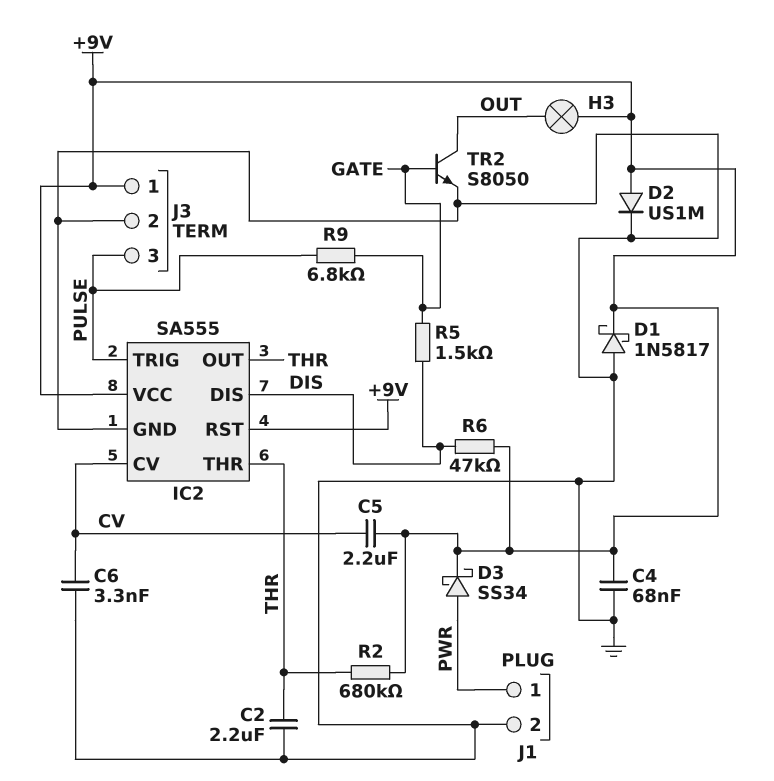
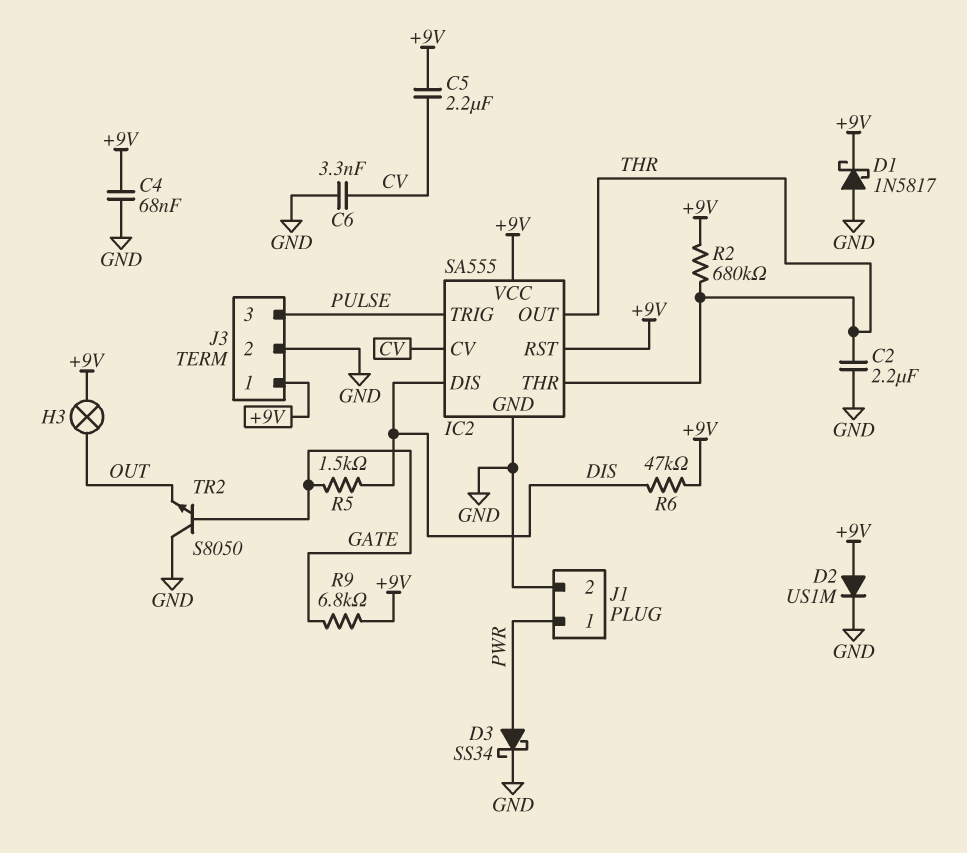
D3: schottky SS34 (A PWR, K +9V) -> schottky SS34 (A PWR, K GND)
R9: 6.8k (GATE, PULSE) -> 6.8k (+9V, GATE)
TR2: NPN S8050 (B GATE, C OUT, E GND) -> NPN S8050 (B GATE, C GND, E OUT)

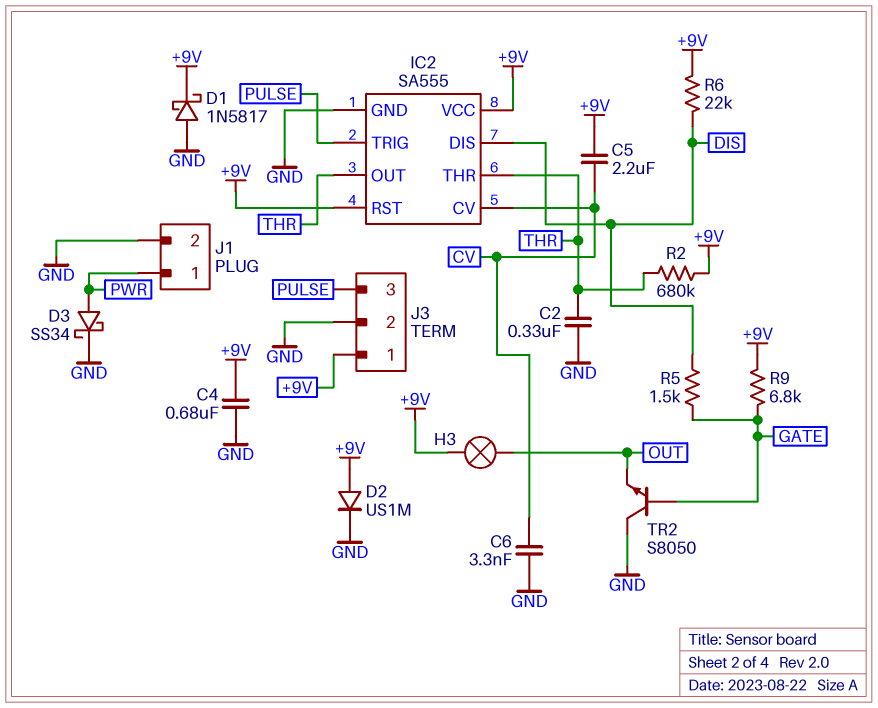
C2: 2.2uF (GND, THR) -> 330nF (GND, THR)
C4: 68nF (+9V, GND) -> 680nF (+9V, GND)
R6: 47k (+9V, DIS) -> 22k (+9V, DIS)

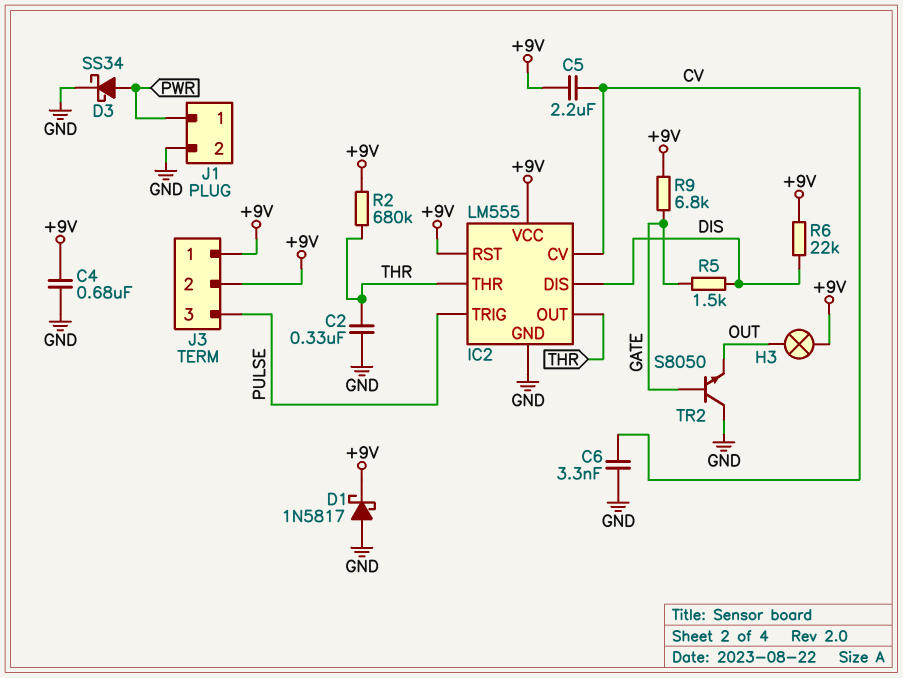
D2: diode US1M (A +9V, K GND) -> none
IC2: SA555 -> LM555
J3 pin 2: GND -> +9V

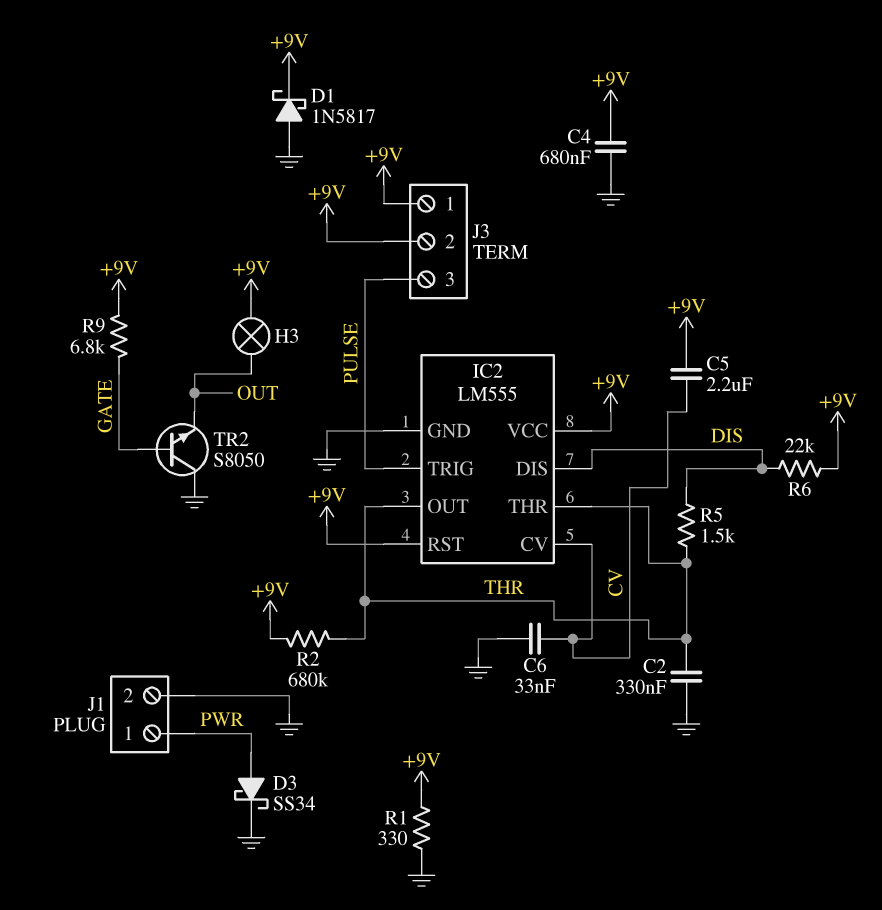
C6: 3.3nF (CV, GND) -> 33nF (CV, GND)
R1: none -> 330 (+9V, GND)
R5: 1.5k (DIS, GATE) -> 1.5k (DIS, THR)

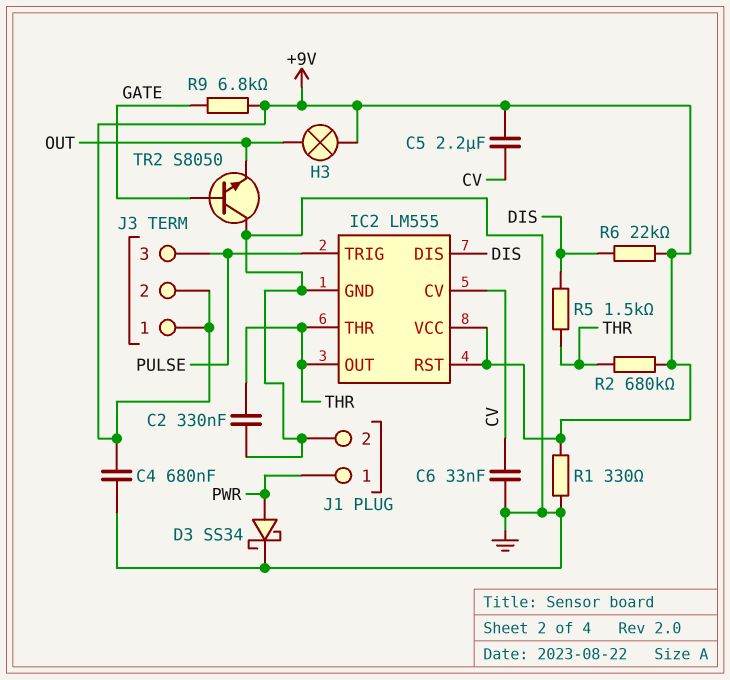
D1: schottky 1N5817 (A GND, K +9V) -> none

